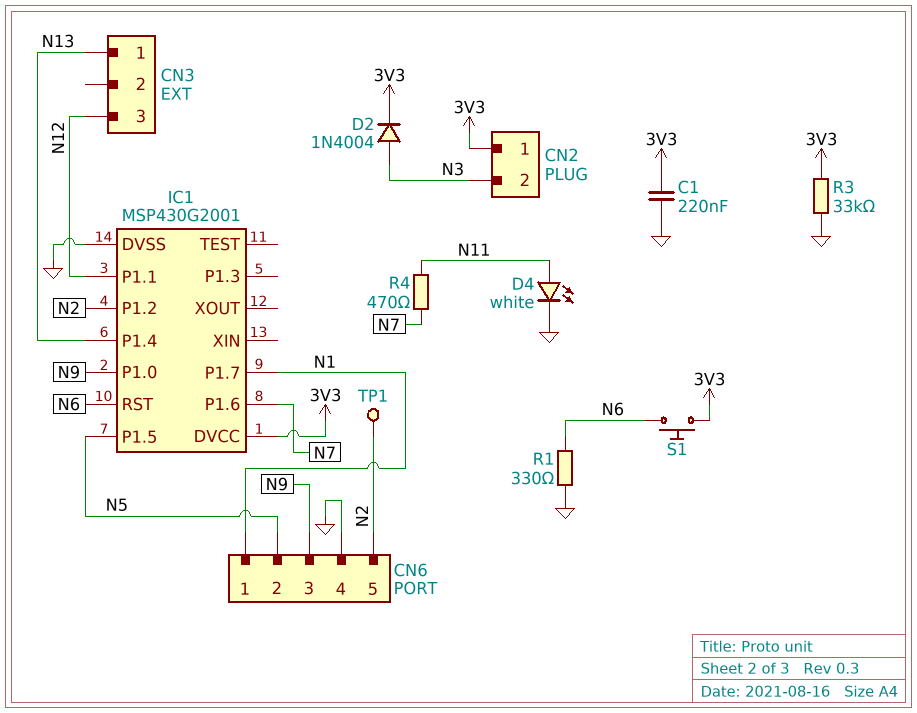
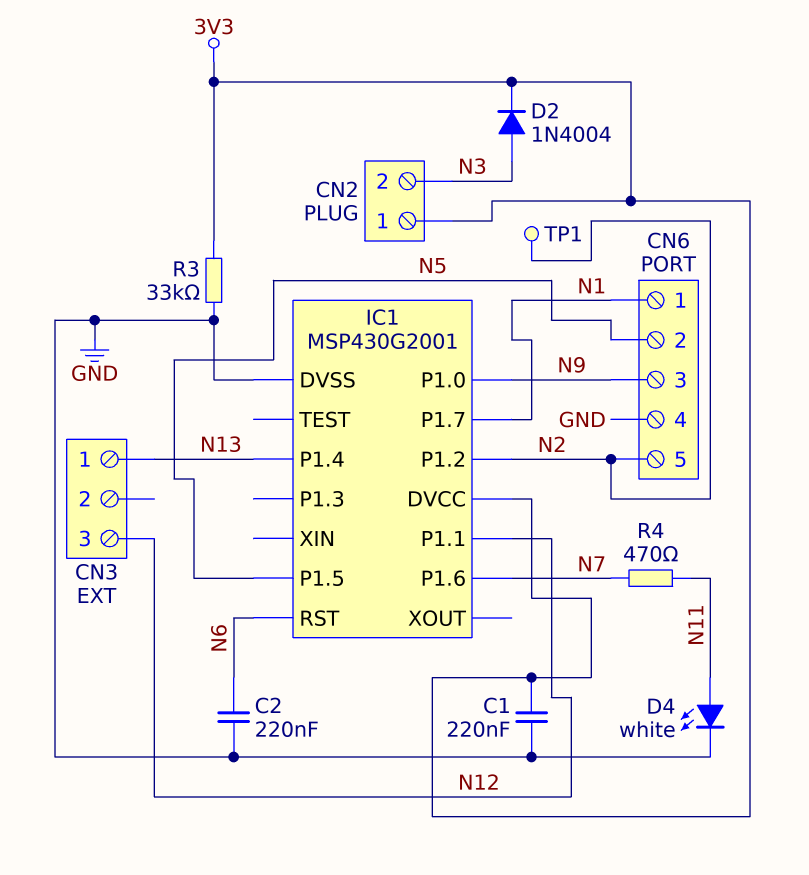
C2: none -> 220nF (GND, N6)
R1: 330 (GND, N6) -> none
S1: button (3V3, N6) -> none

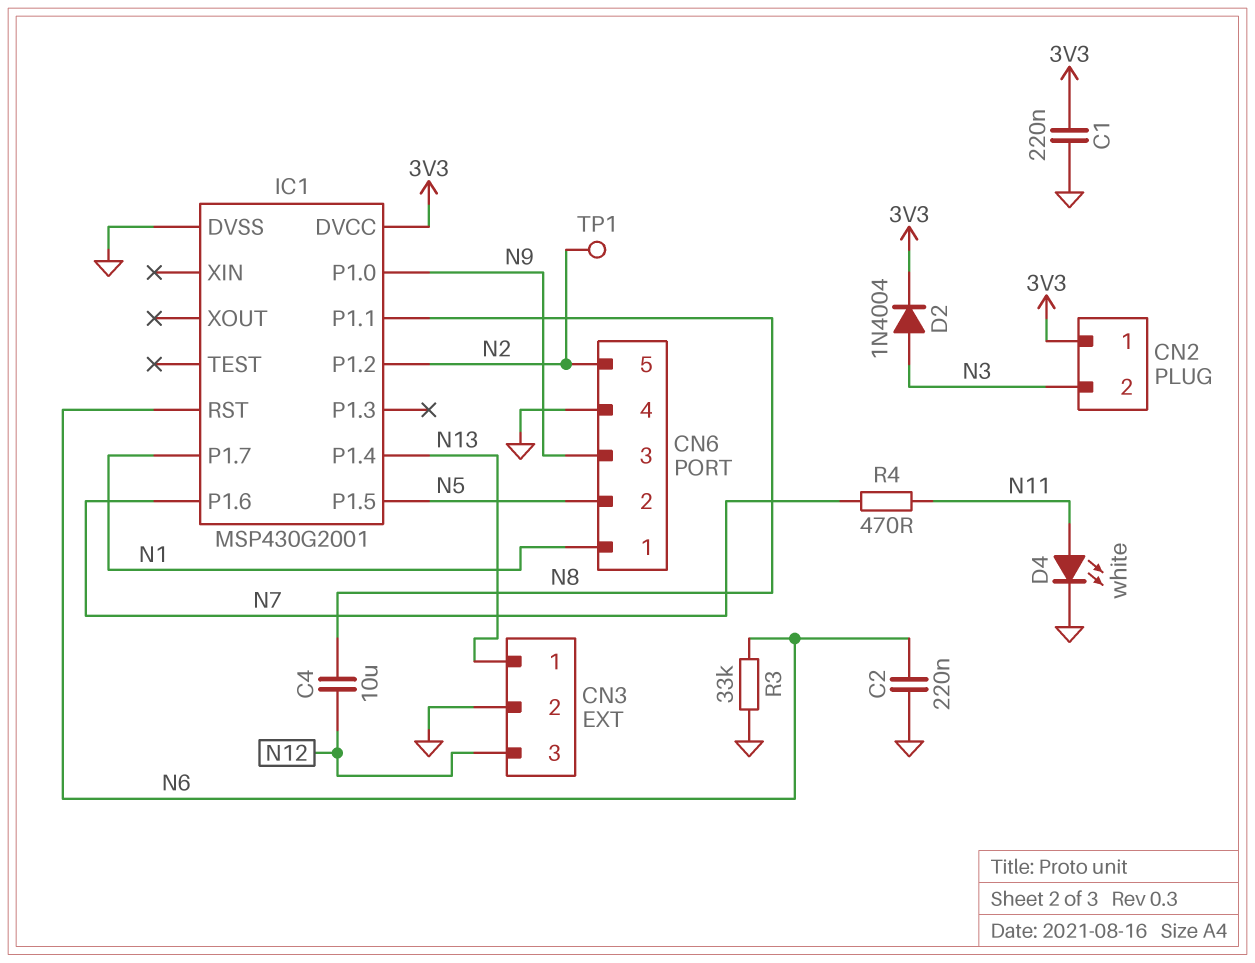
C4: none -> 10uF (N8, N12)
CN3 pin 2: none -> GND
IC1 pin P1.1: N12 -> N8
R3: 33k (3V3, GND) -> 33k (GND, N6)

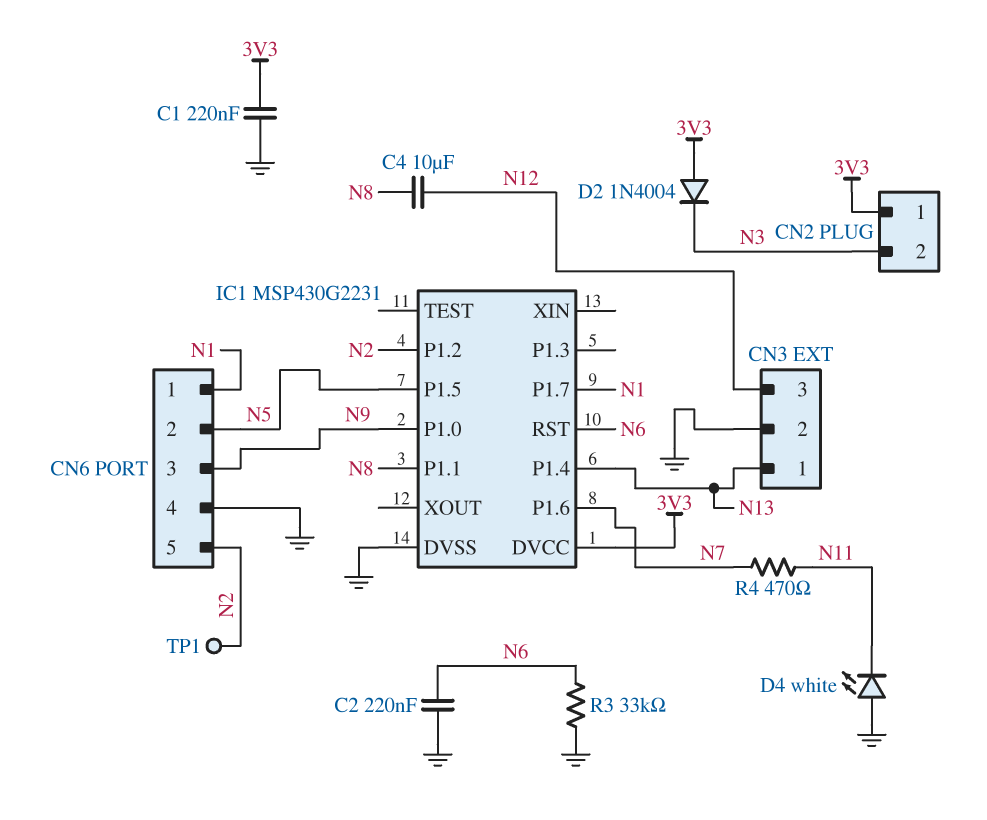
D2: diode 1N4004 (A N3, K 3V3) -> diode 1N4004 (A 3V3, K N3)
D4: LED white (A N11, K GND) -> LED white (A GND, K N11)
IC1: MSP430G2001 -> MSP430G2231

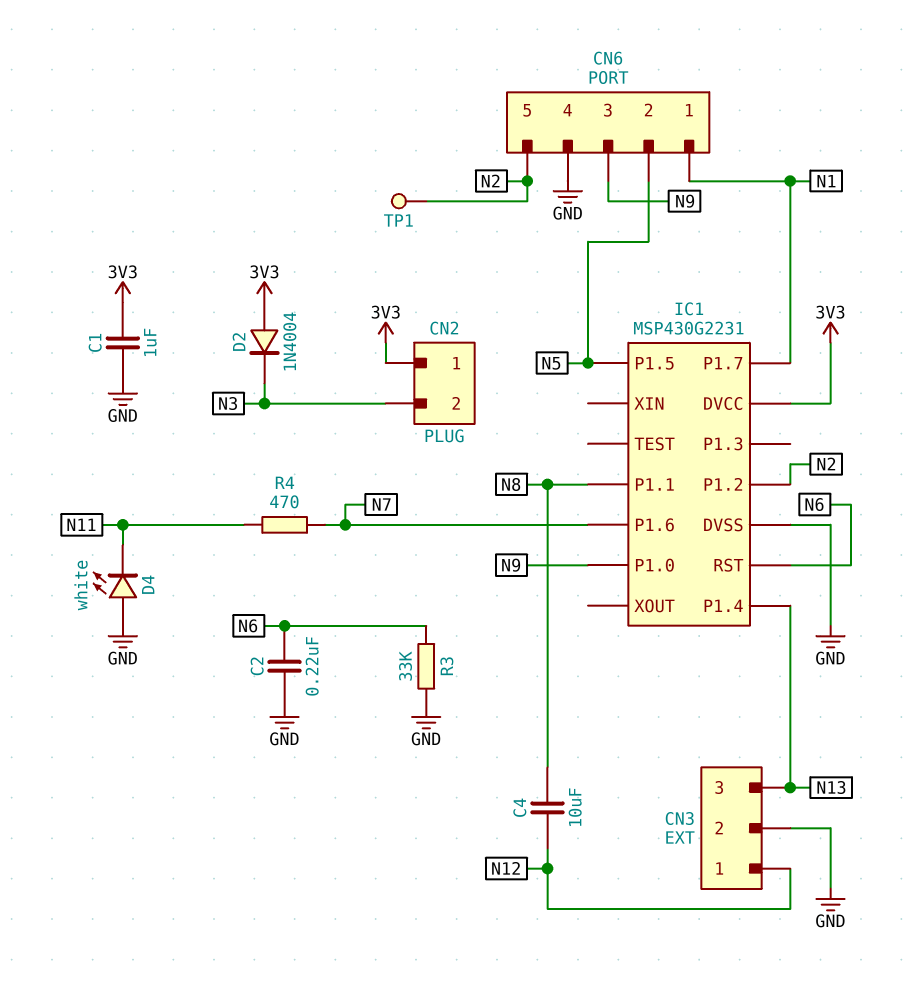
C1: 220nF (3V3, GND) -> 1uF (3V3, GND)
CN3 pin 1: N13 -> N12
CN3 pin 3: N12 -> N13

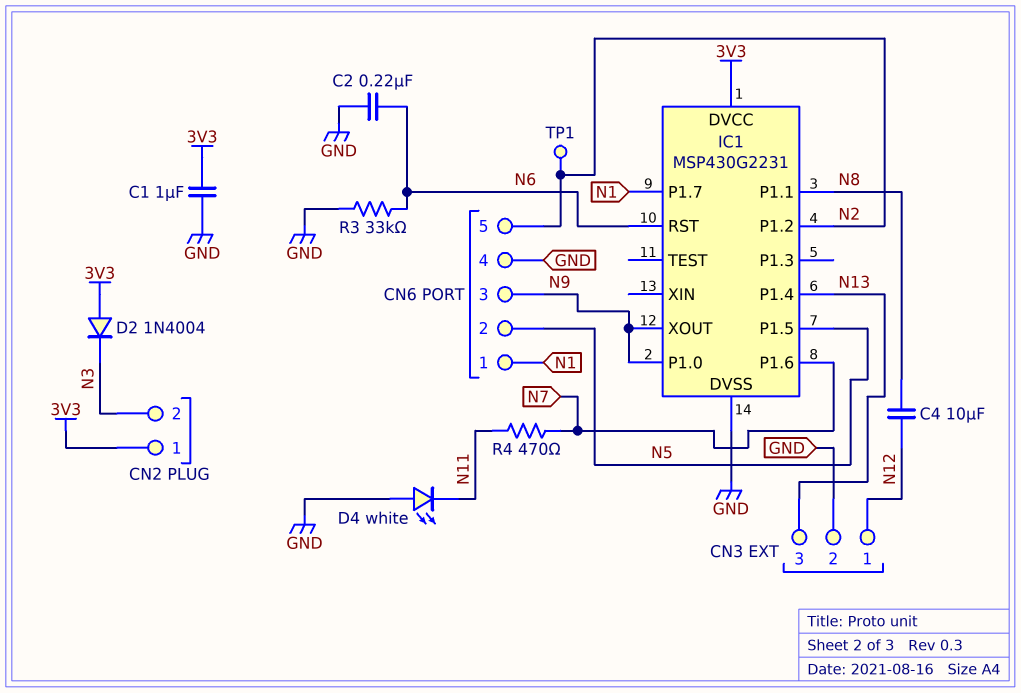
IC1 pin XOUT: none -> N9

